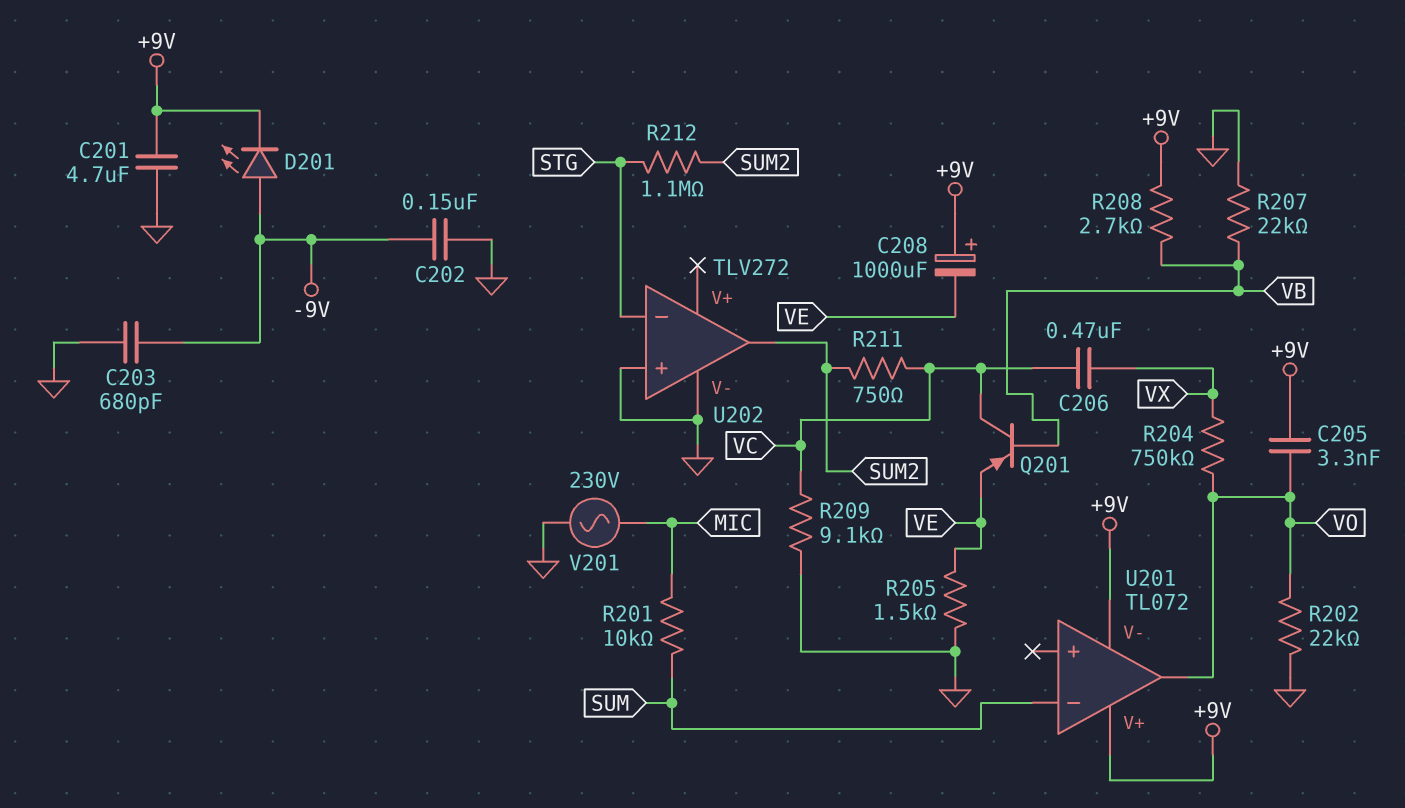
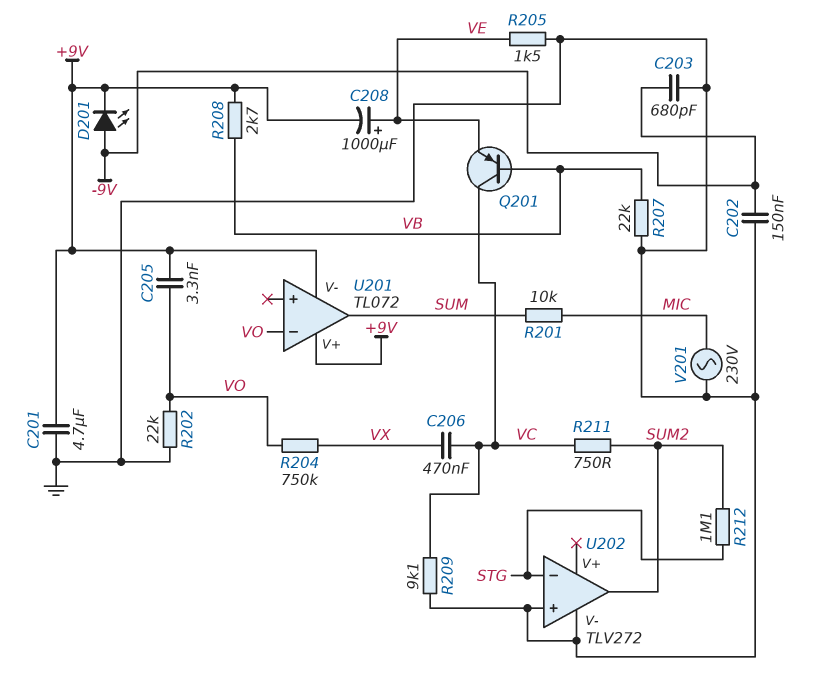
C208: 1000uF (plus +9V, minus VE) -> 1000uF (plus VE, minus +9V)
U201 pin in-: SUM -> VO
U201 pin out: VO -> SUM

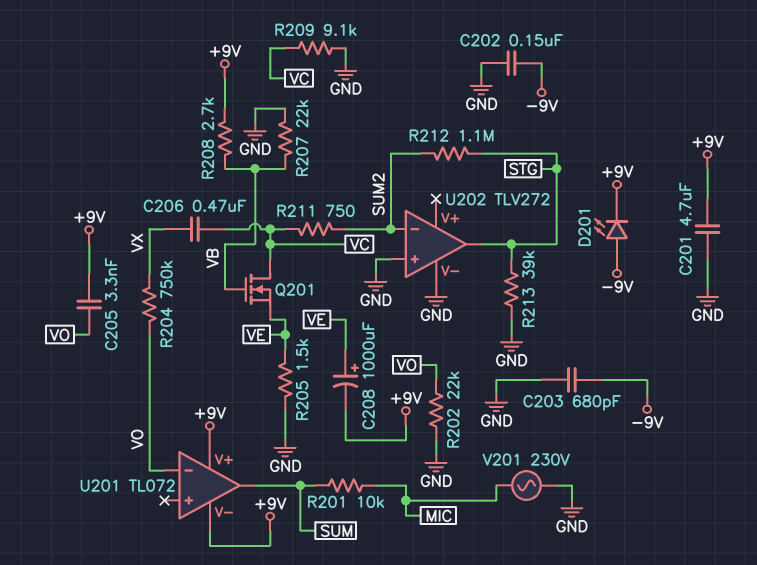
Q201: PNP (B VB, C VC, E VE) -> NMOS (G VB, D VC, S VE)
R213: none -> 39k (GND, STG)
U202 pin in-: STG -> SUM2
U202 pin out: SUM2 -> STG

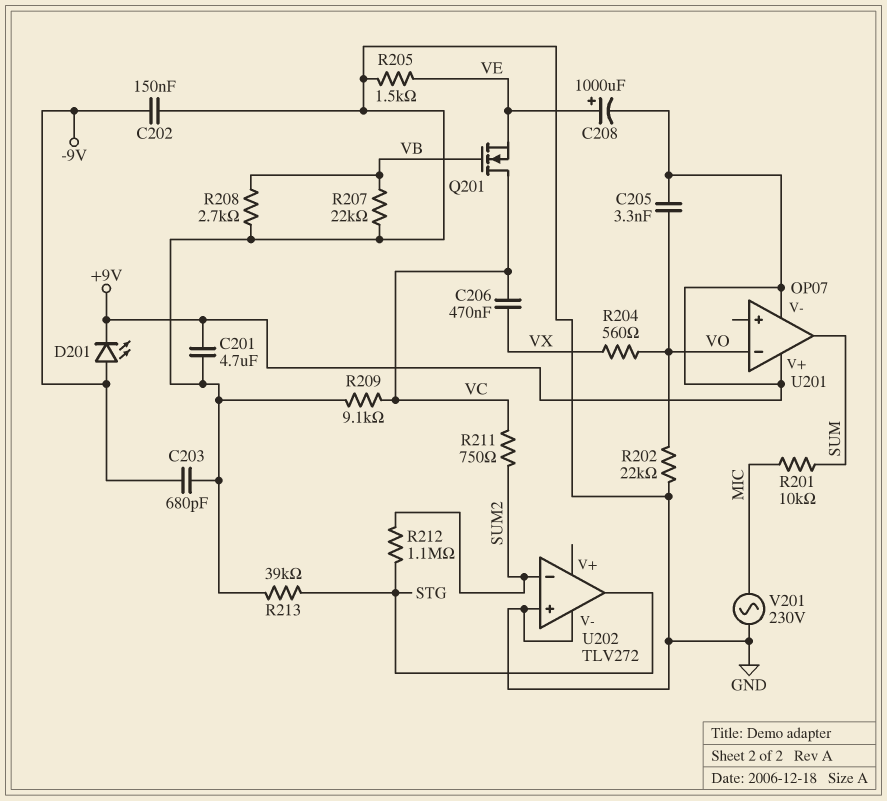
R204: 750k (VO, VX) -> 560 (VO, VX)
R208: 2.7k (+9V, VB) -> 2.7k (GND, VB)
U201: TL072 -> OP07

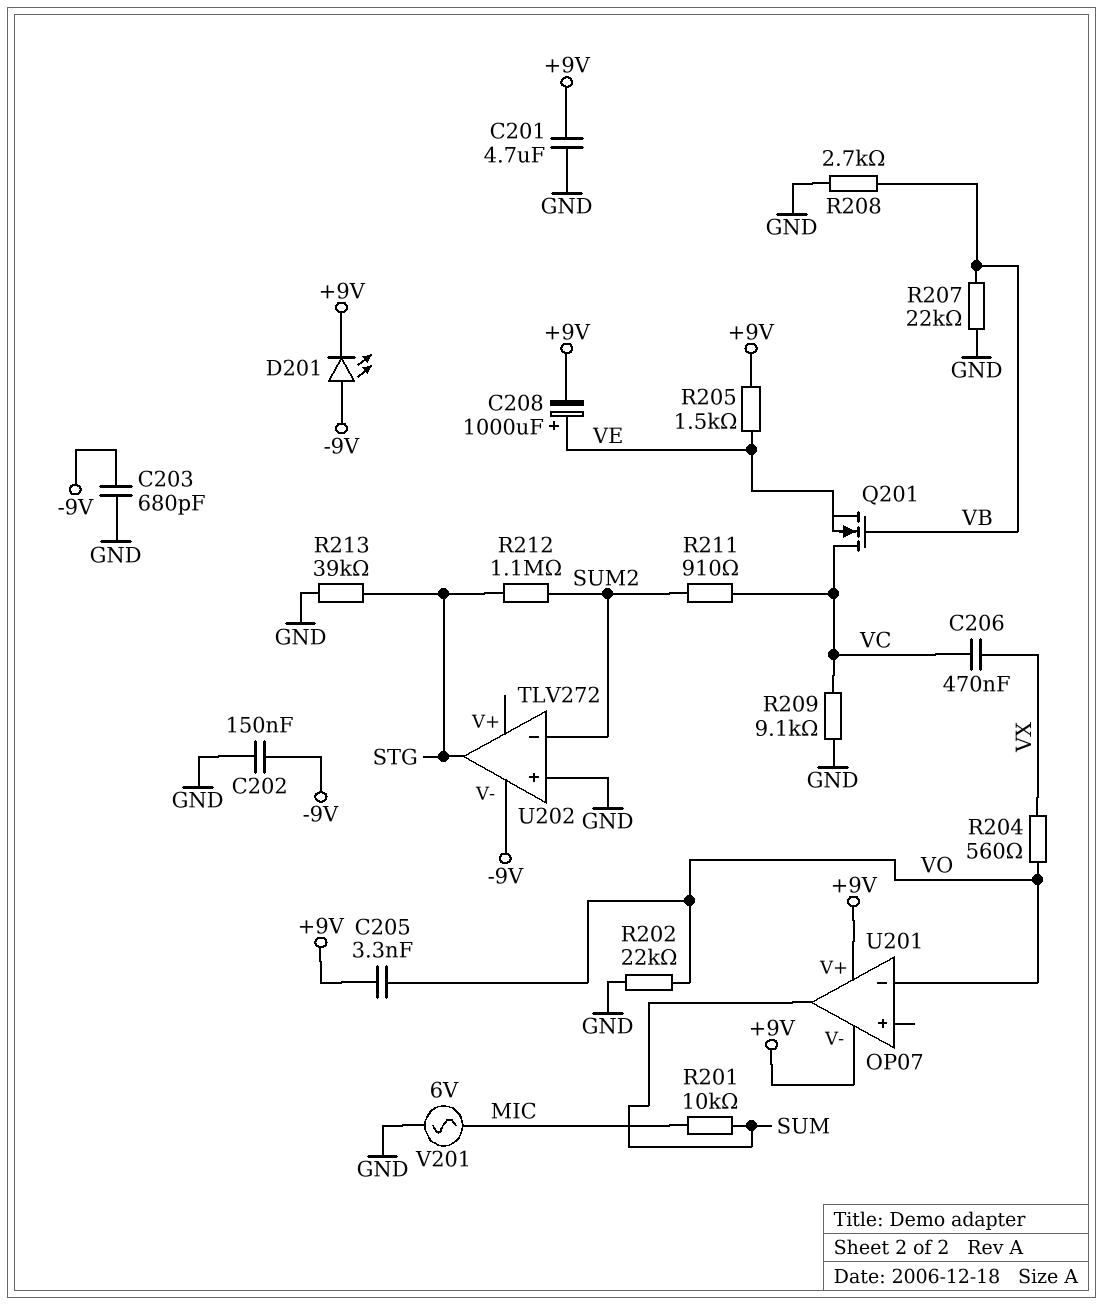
R205: 1.5k (GND, VE) -> 1.5k (+9V, VE)
R211: 750 (SUM2, VC) -> 910 (SUM2, VC)
U202 pin V-: GND -> -9V
V201: AC 230V (GND, MIC) -> AC 6V (GND, MIC)

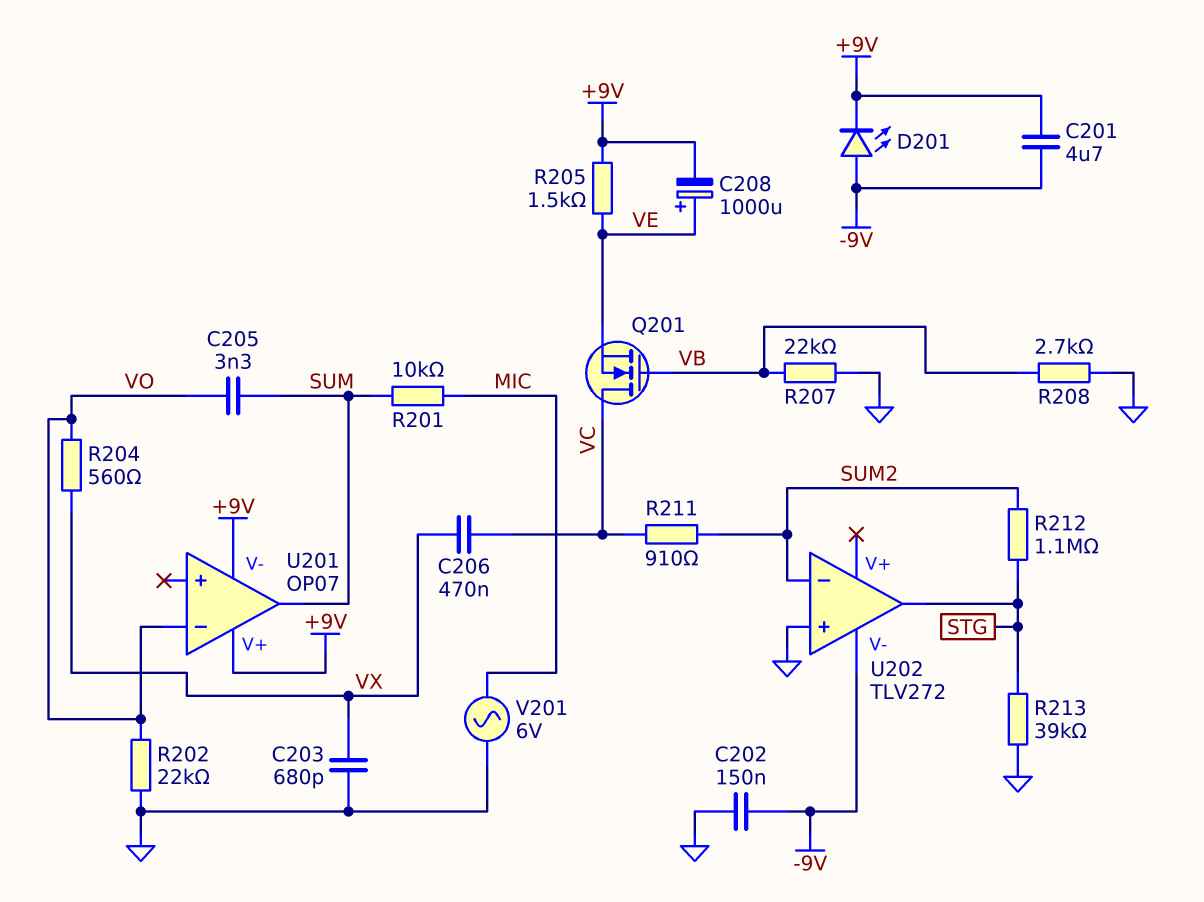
C201: 4.7uF (+9V, GND) -> 4.7uF (+9V, -9V)
C203: 680pF (-9V, GND) -> 680pF (GND, VX)
C205: 3.3nF (+9V, VO) -> 3.3nF (SUM, VO)
R209: 9.1k (GND, VC) -> none

